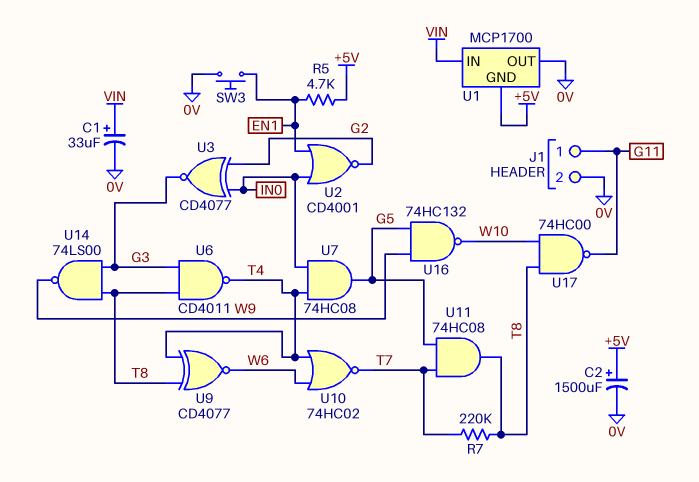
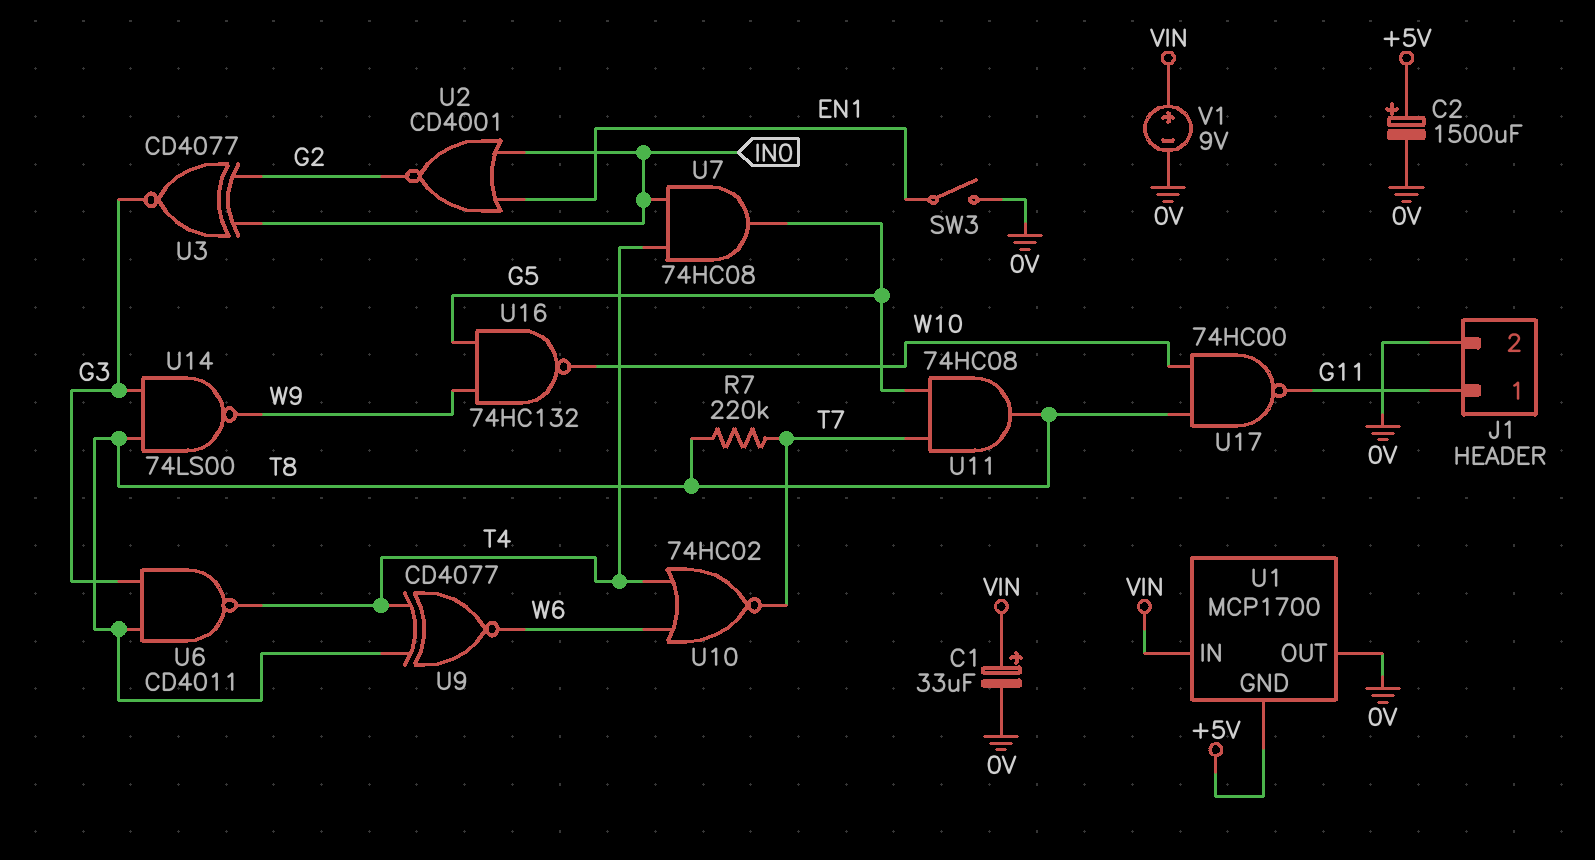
R5: 4.7k (+5V, EN1) -> none
SW3: button (0V, EN1) -> switch (0V, EN1)
V1: none -> 9V (plus VIN, minus 0V)

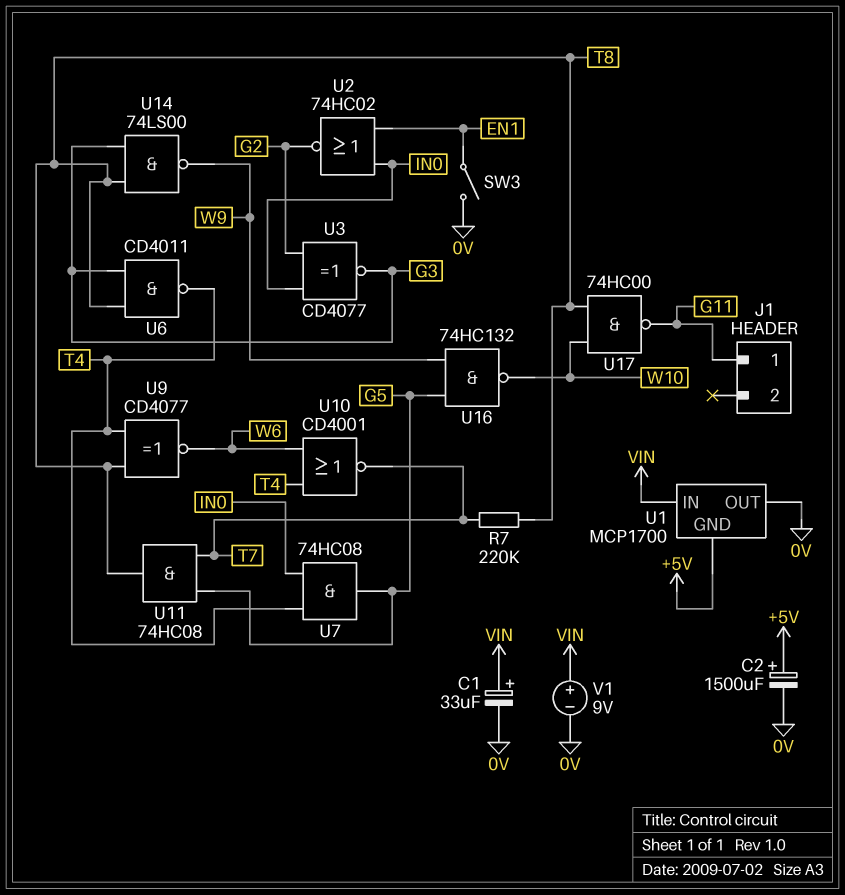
J1 pin 2: 0V -> none
U2: NOR CD4001 (in EN1, in IN0, out G2) -> NOR 74HC02 (in EN1, in IN0, out G2)
U10: NOR 74HC02 (in T4, in W6, out T7) -> NOR CD4001 (in T4, in W6, out T7)

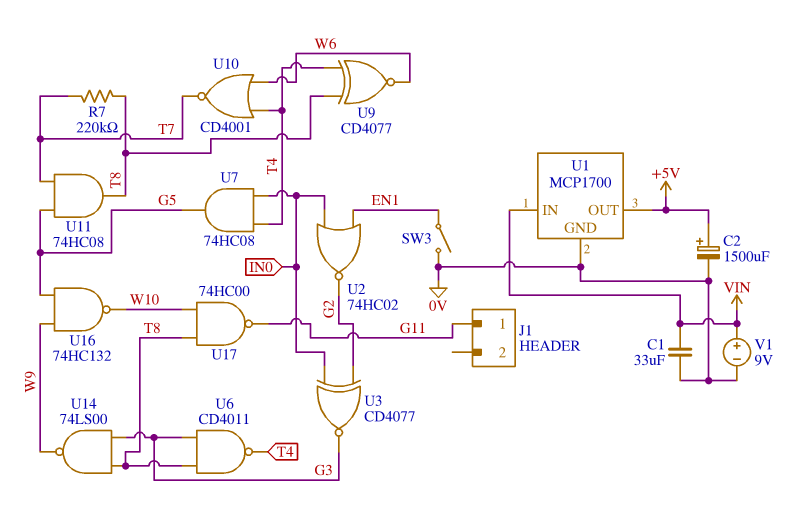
C1: 33uF (plus VIN, minus 0V) -> 33uF (0V, VIN)
U1 pin GND: +5V -> 0V
U1 pin OUT: 0V -> +5V

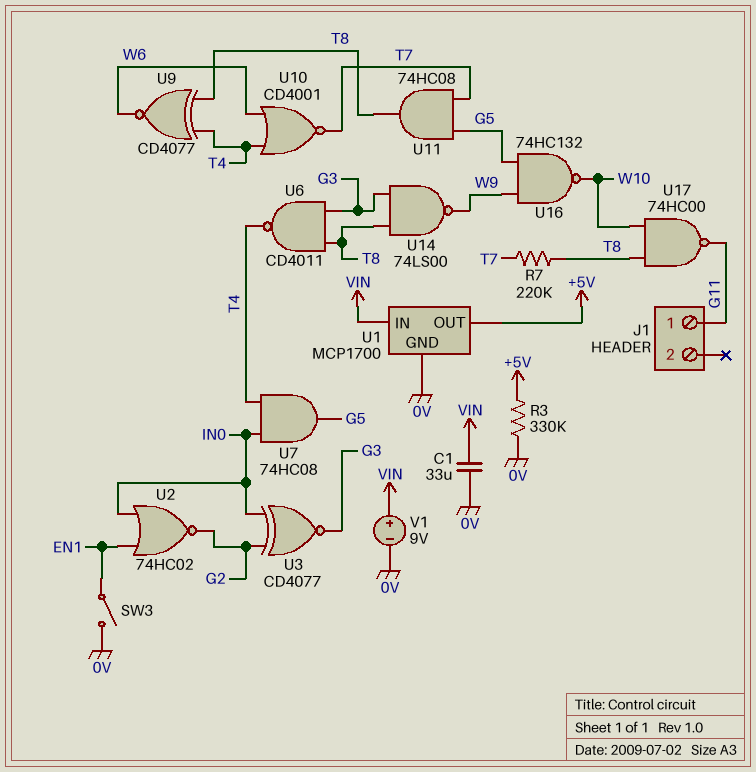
C2: 1500uF (plus +5V, minus 0V) -> none
R3: none -> 330k (+5V, 0V)

